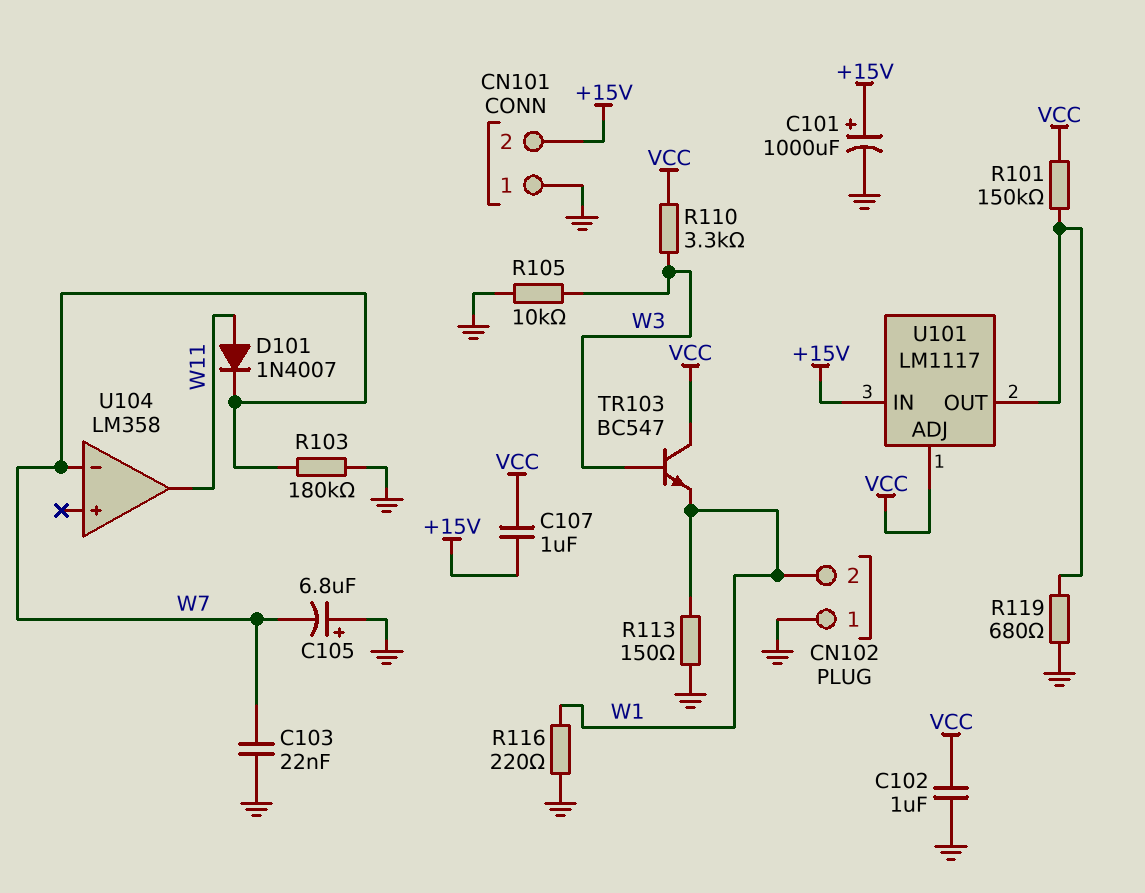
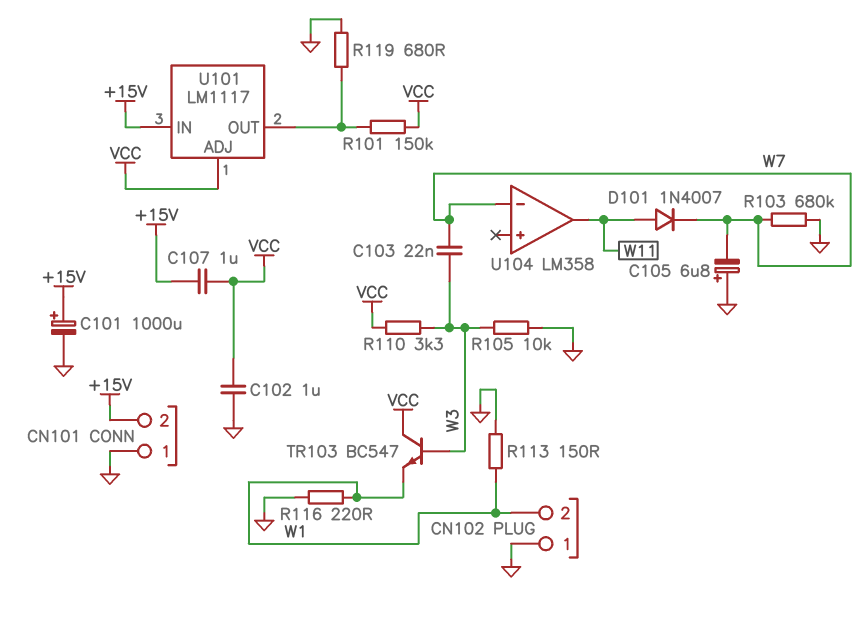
C103: 22nF (GND, W7) -> 22nF (W3, W7)
R103: 180k (GND, W7) -> 680k (GND, W7)

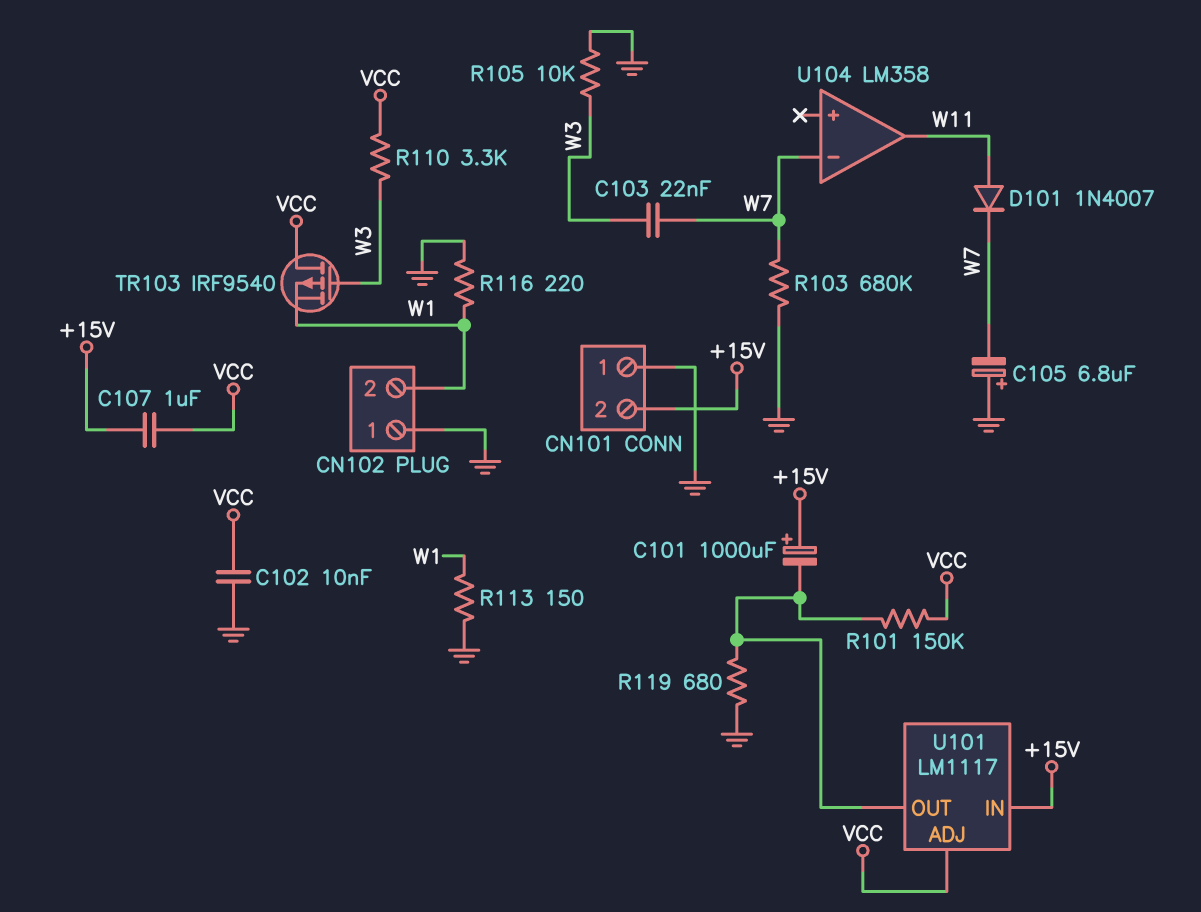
C101: 1000uF (plus +15V, minus GND) -> 1000uF (plus +15V, minus U101/OUT)
C102: 1uF (GND, VCC) -> 10nF (GND, VCC)
TR103: NPN BC547 (B W3, C VCC, E W1) -> PMOS IRF9540 (G W3, D VCC, S W1)

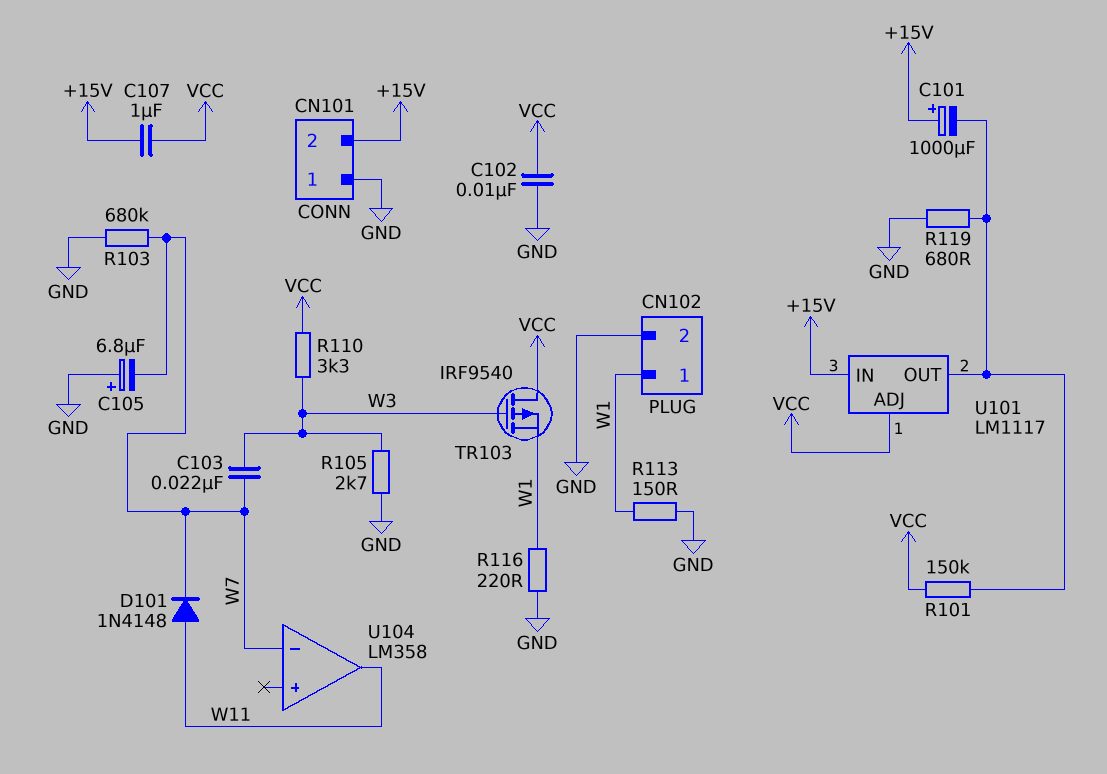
CN102 pin 1: GND -> W1
CN102 pin 2: W1 -> GND
D101: diode 1N4007 (A W11, K W7) -> diode 1N4148 (A W11, K W7)
R105: 10k (GND, W3) -> 2.7k (GND, W3)

